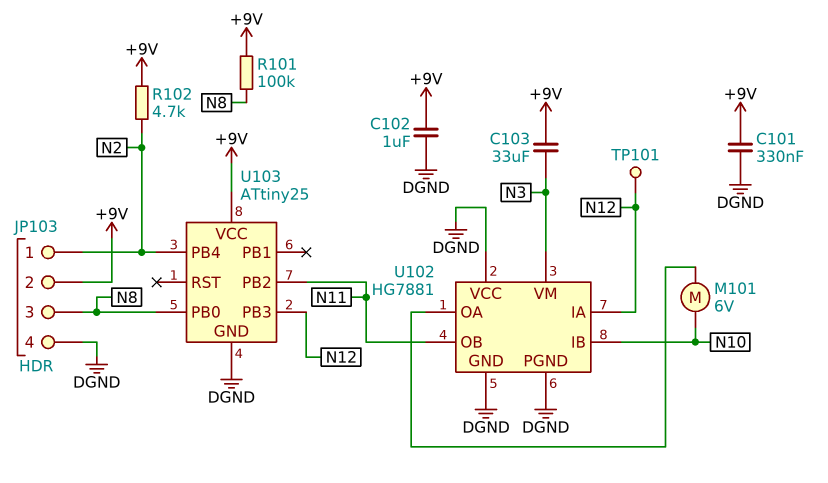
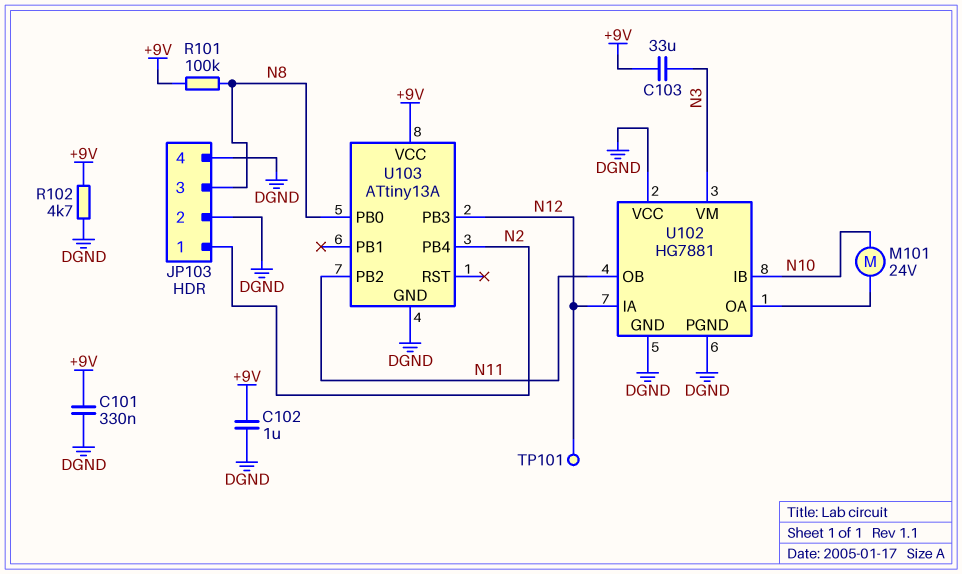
JP103 pin 2: +9V -> DGND
M101: motor 6V (N10, U102/OA) -> motor 24V (N10, U102/OA)
R102: 4.7k (+9V, N2) -> 4.7k (+9V, DGND)
U103: ATtiny25 -> ATtiny13A

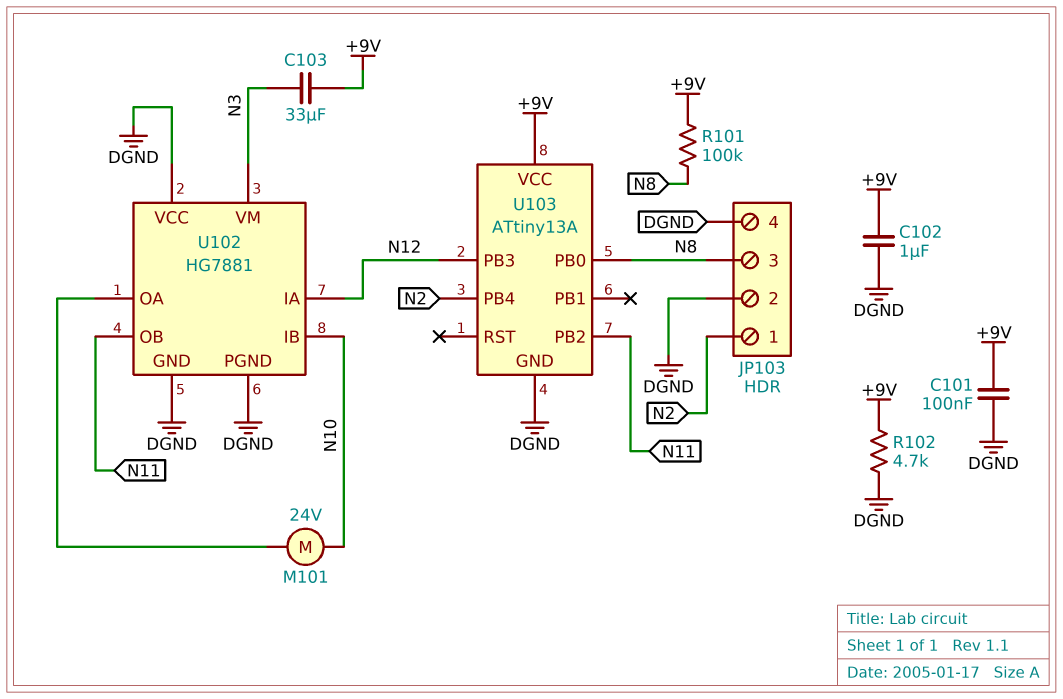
C101: 330nF (+9V, DGND) -> 100nF (+9V, DGND)
TP101: test point (N12) -> none

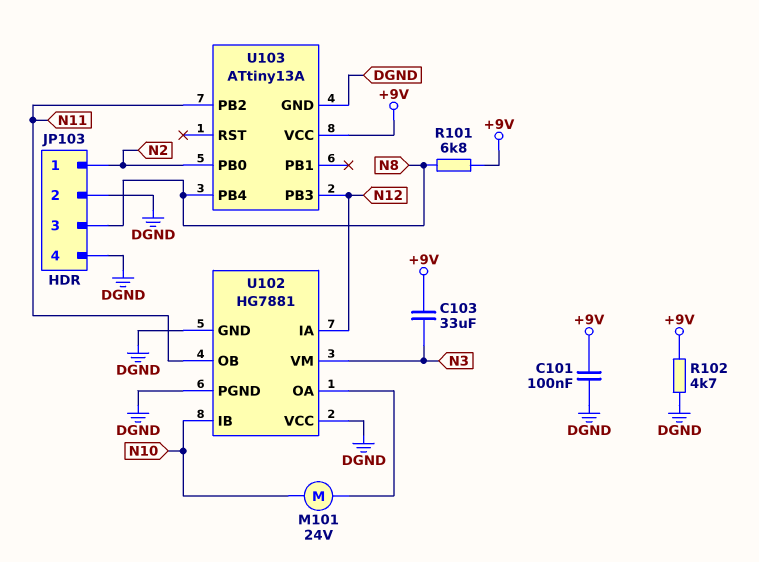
C102: 1uF (+9V, DGND) -> none
R101: 100k (+9V, N8) -> 6.8k (+9V, N8)
U103 pin PB0: N8 -> N2
U103 pin PB4: N2 -> N8

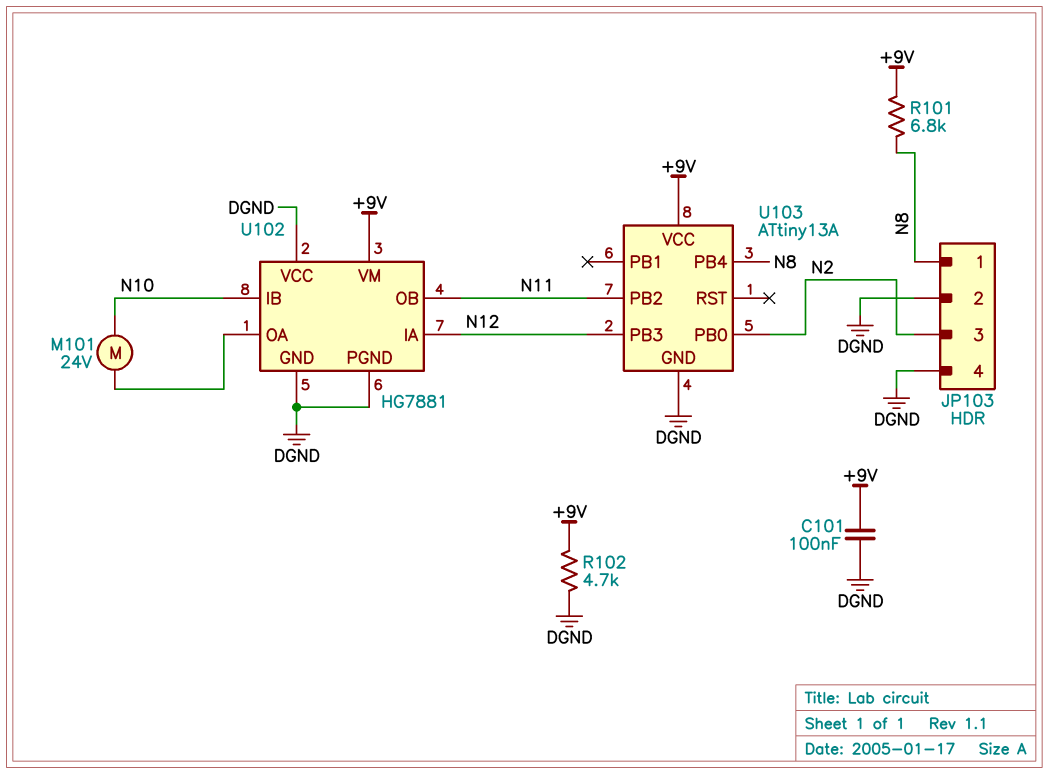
C103: 33uF (+9V, N3) -> none
JP103 pin 1: N2 -> N8
JP103 pin 3: N8 -> N2
U102 pin VM: N3 -> +9V

